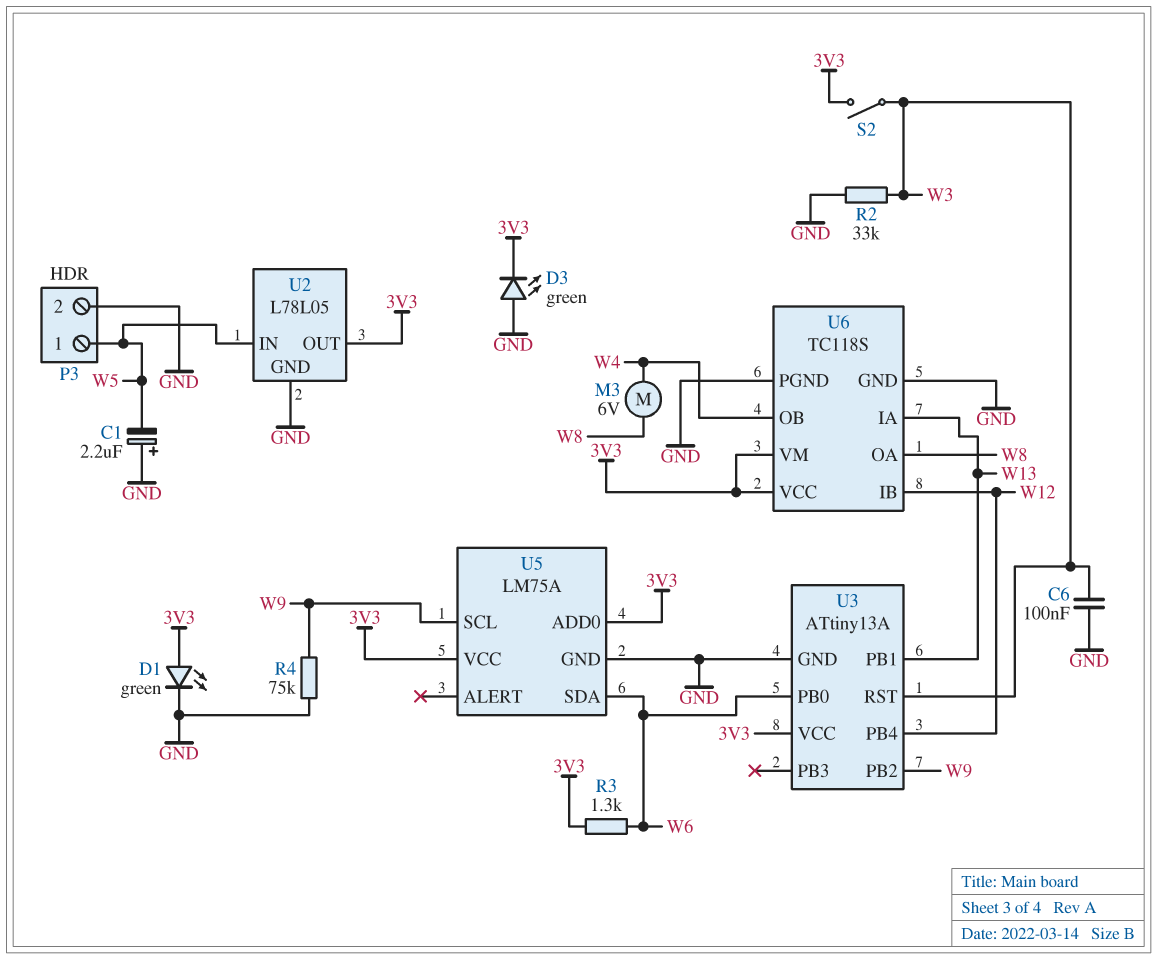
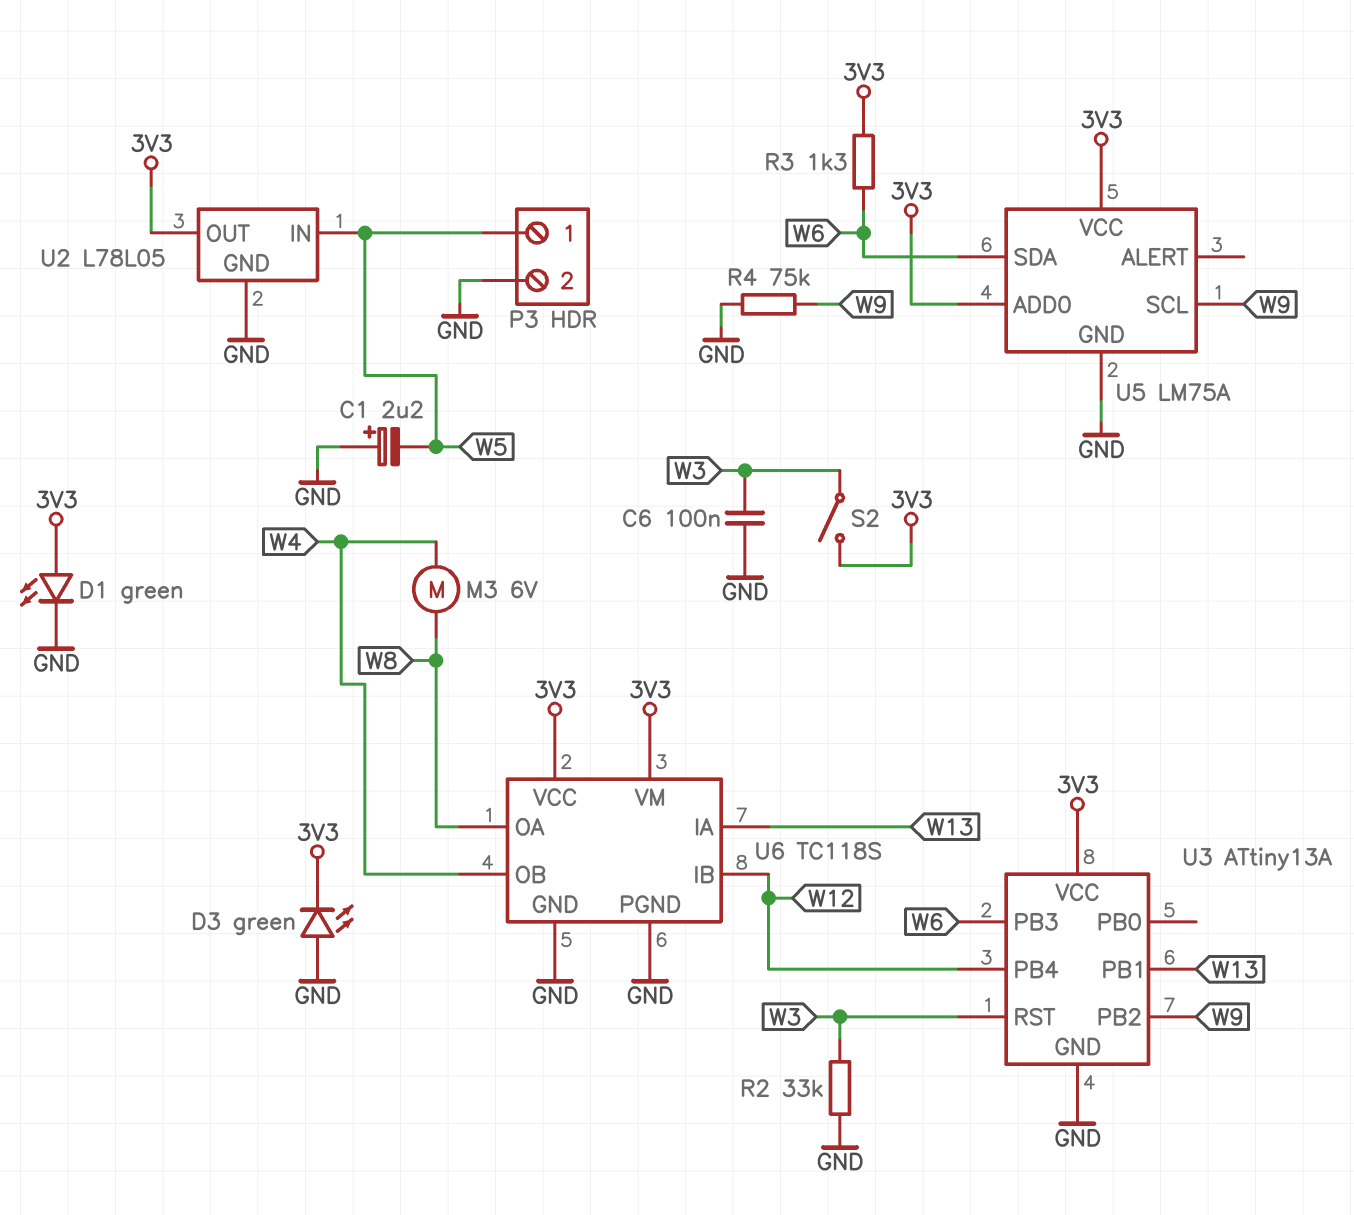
U3 pin PB0: W6 -> none
U3 pin PB3: none -> W6

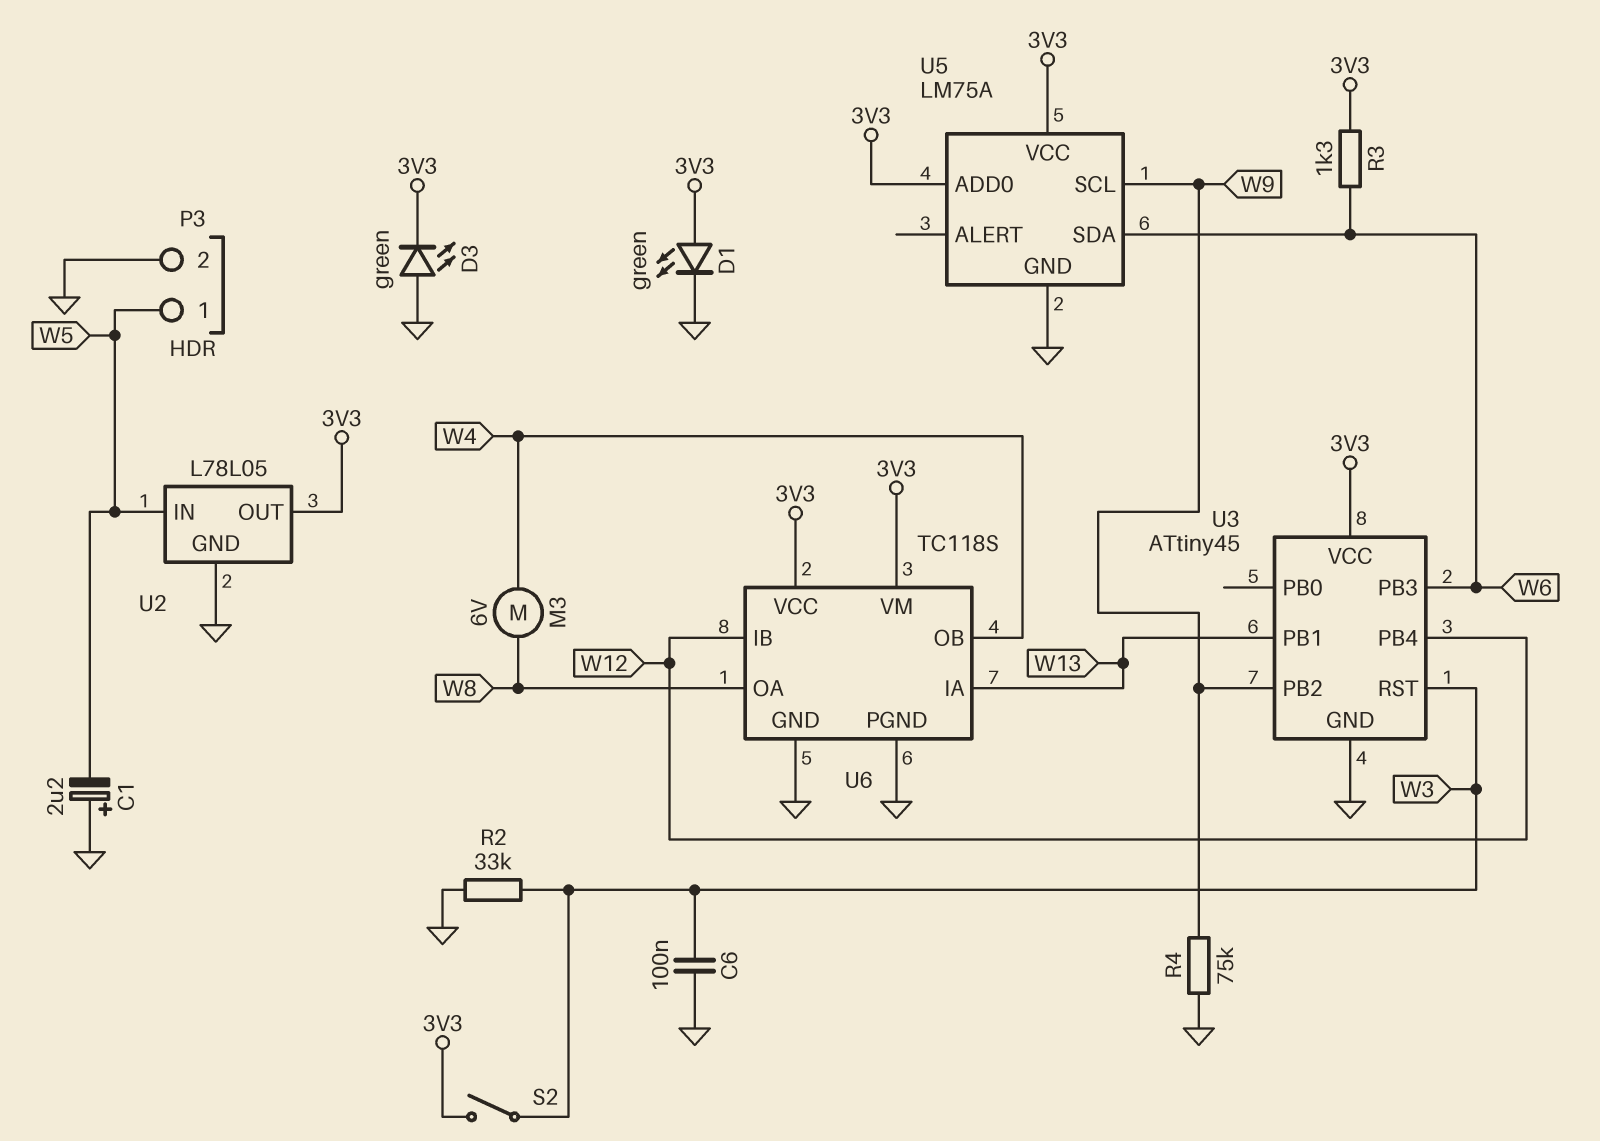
U3: ATtiny13A -> ATtiny45

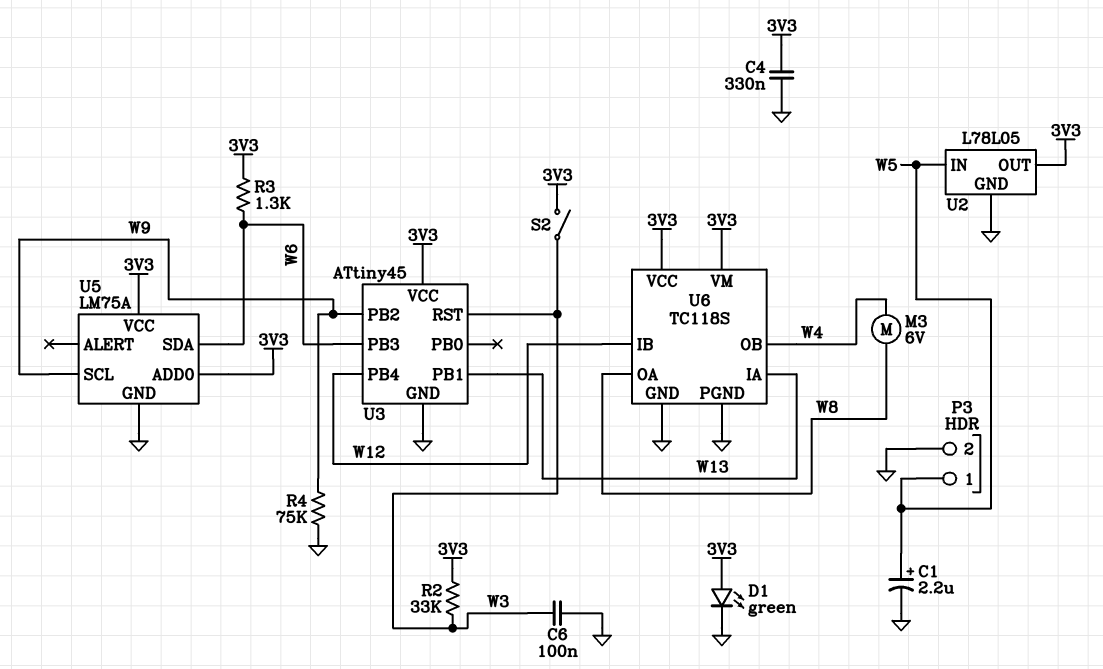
C1: 2.2uF (plus GND, minus W5) -> 2.2uF (plus W5, minus GND)
C4: none -> 330nF (3V3, GND)
D3: LED green (A GND, K 3V3) -> none
R2: 33k (GND, W3) -> 33k (3V3, W3)

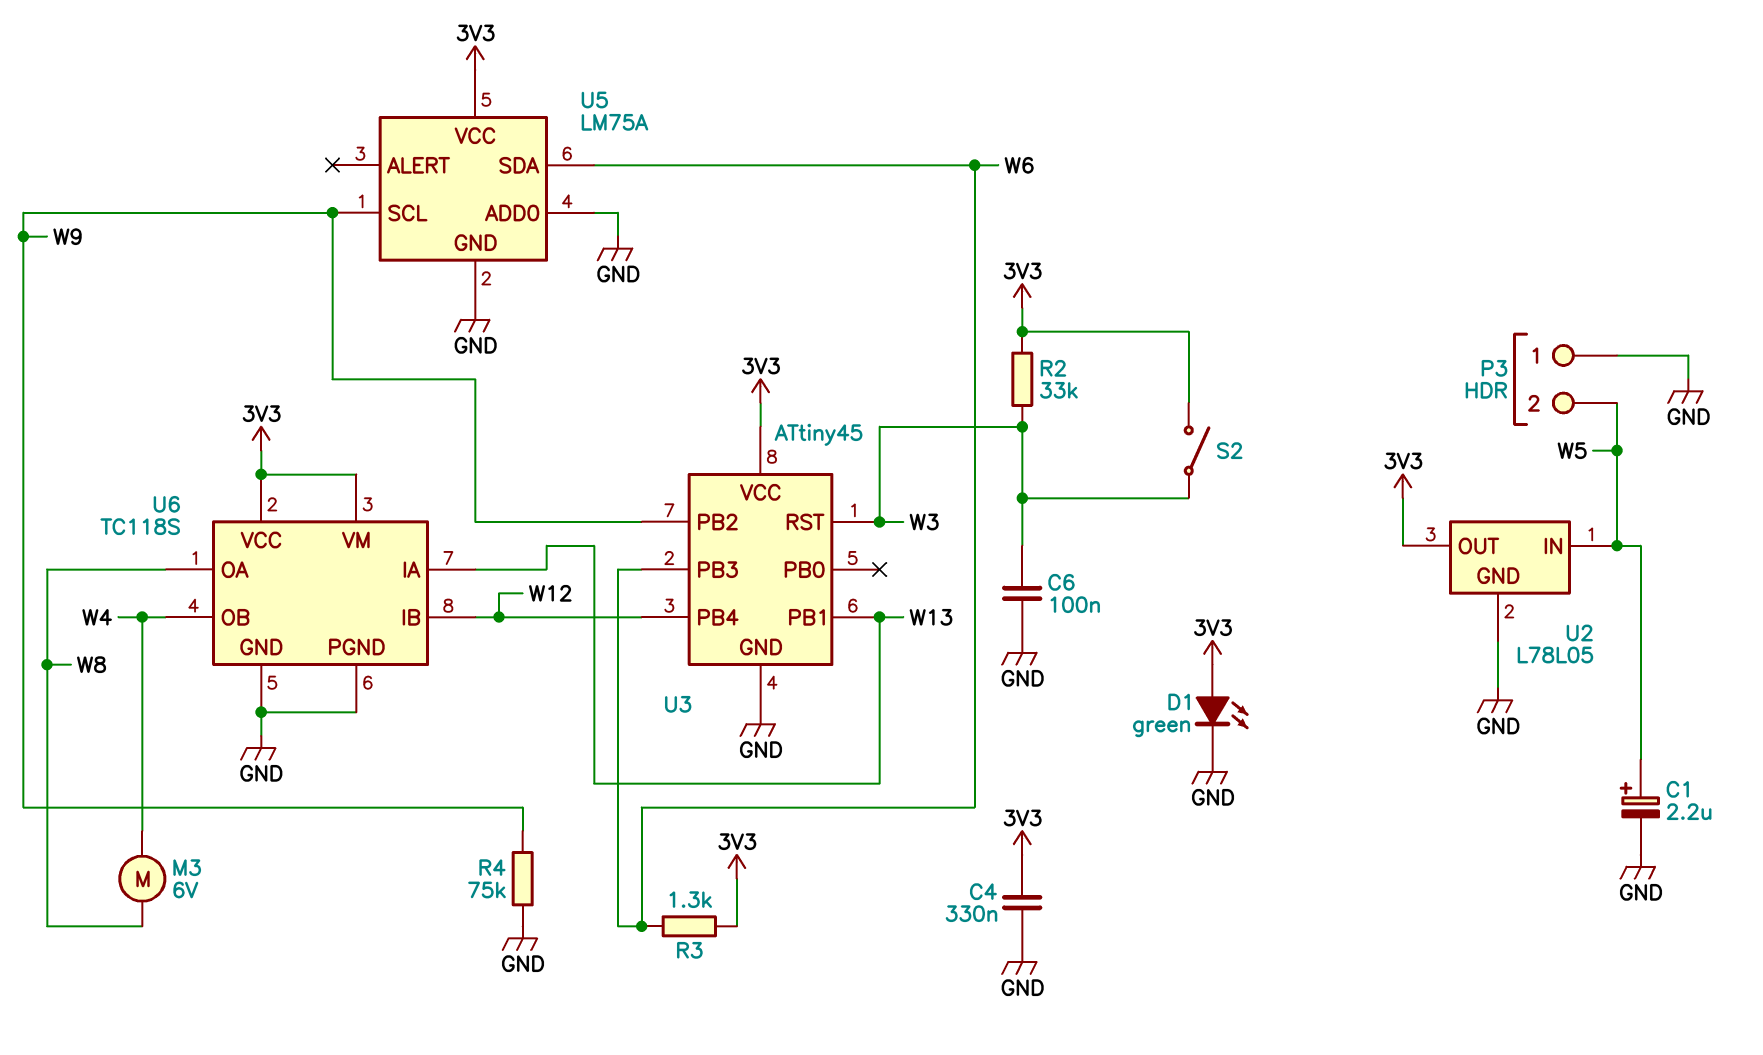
P3 pin 1: W5 -> GND
P3 pin 2: GND -> W5
U5 pin ADD0: 3V3 -> GND

